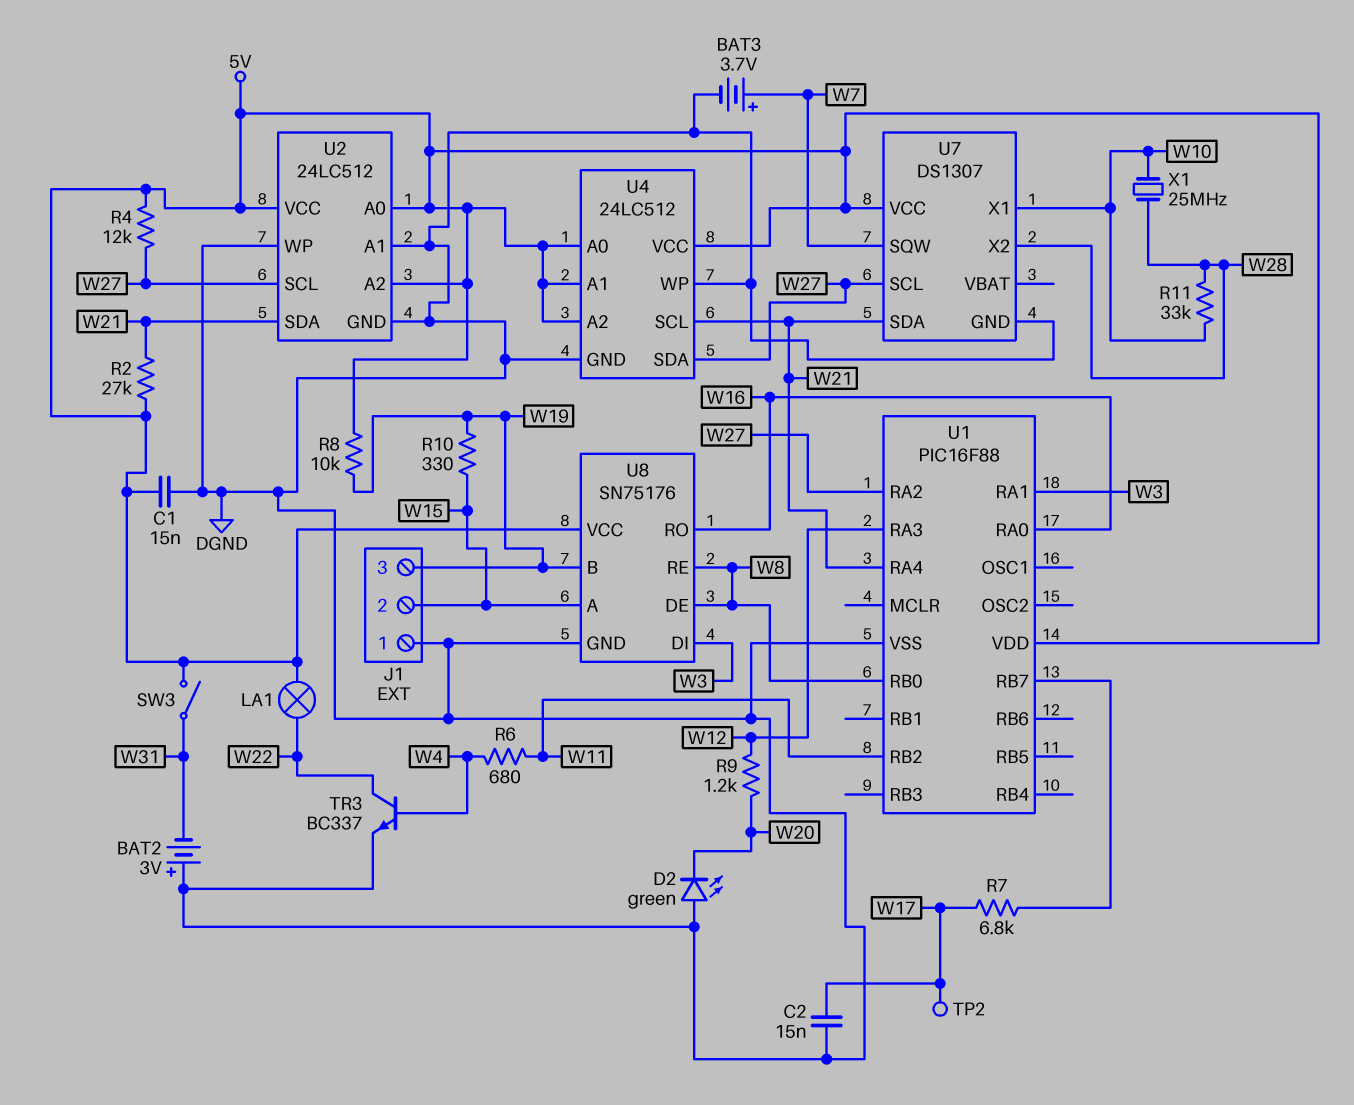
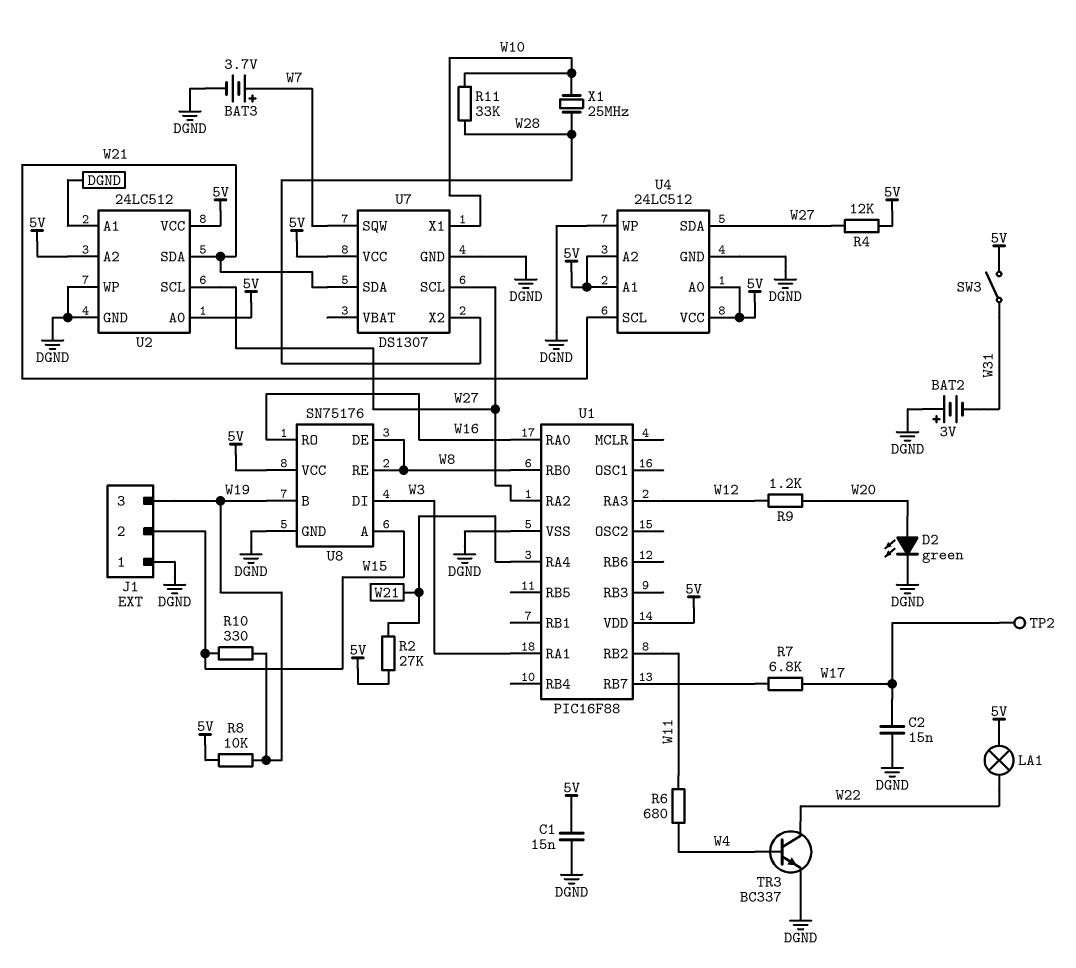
D2: LED green (A DGND, K W20) -> LED green (A W20, K DGND)

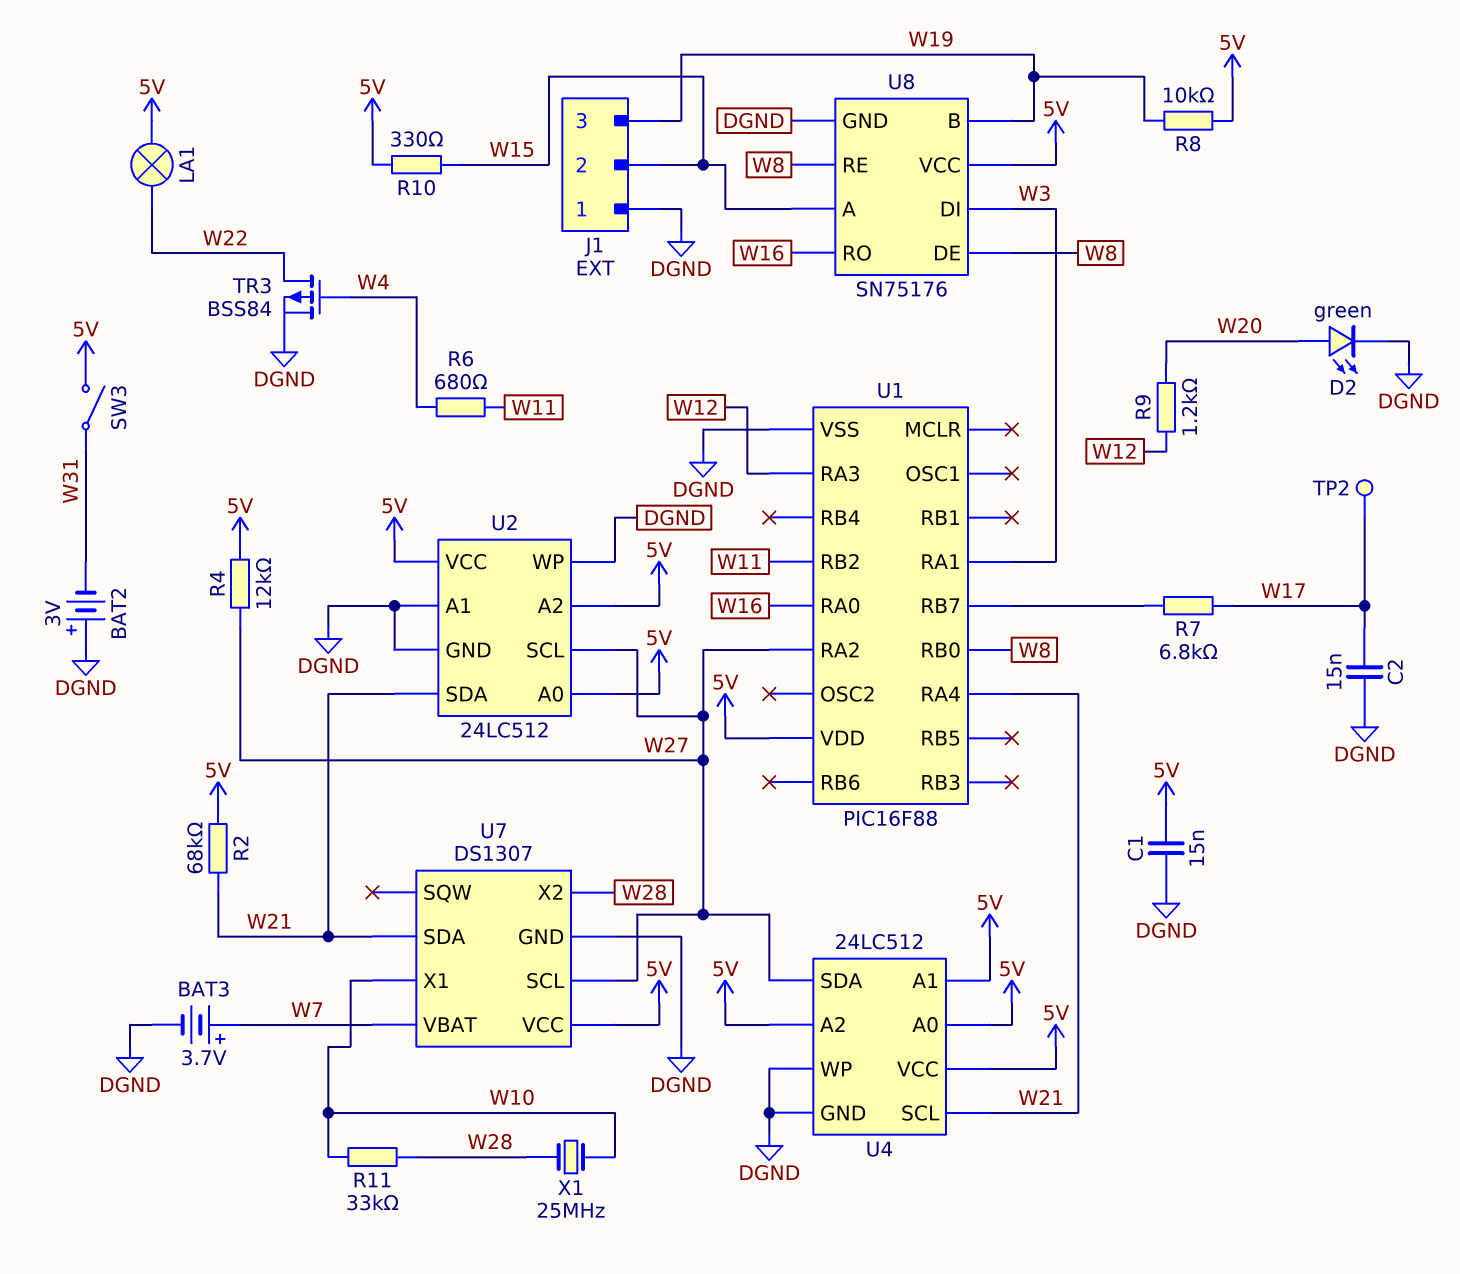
R2: 27k (5V, W21) -> 68k (5V, W21)
R10: 330 (W15, W19) -> 330 (5V, W15)
TR3: NPN BC337 (B W4, C W22, E DGND) -> PMOS BSS84 (G W4, D W22, S DGND)
U7 pin SQW: W7 -> none
U7 pin VBAT: none -> W7

